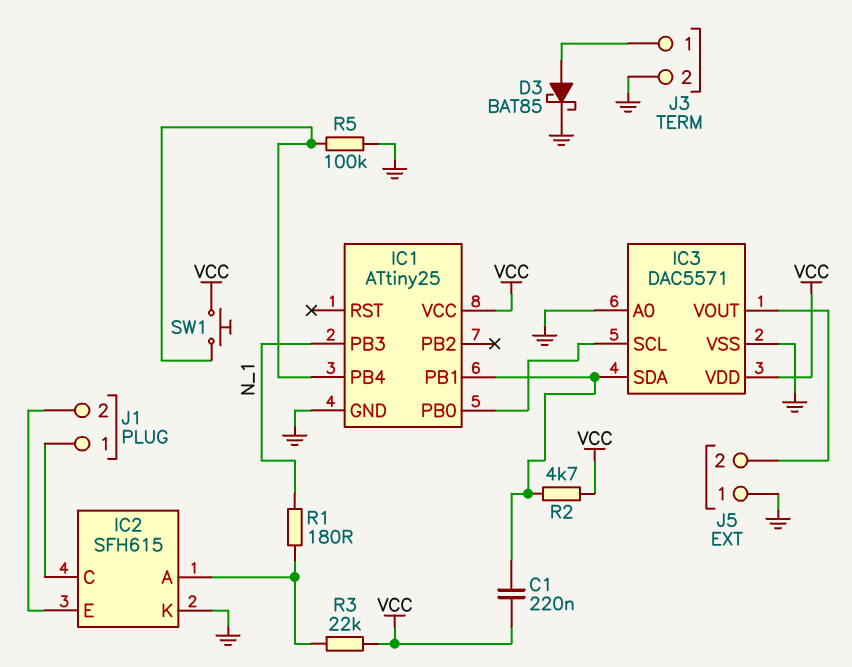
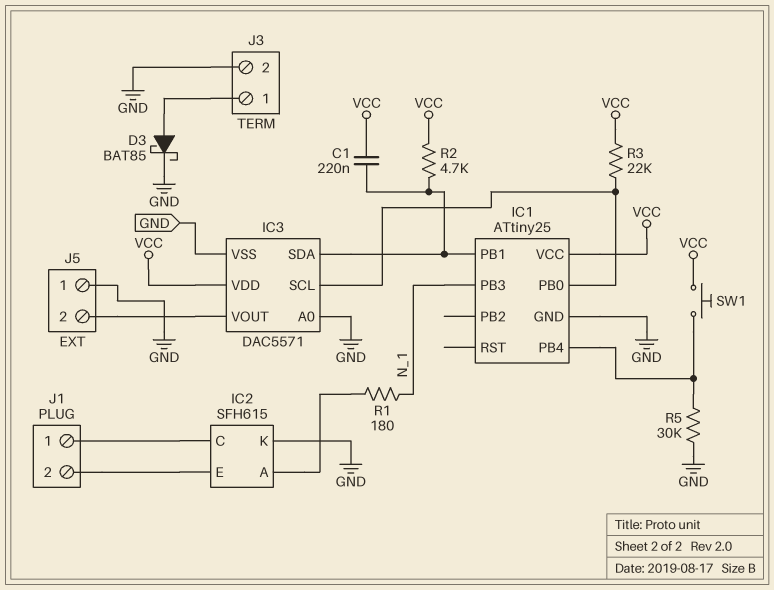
R3: 22k (IC2/A, VCC) -> 22k (IC1/PB0, VCC)
R5: 100k (GND, IC1/PB4) -> 30k (GND, IC1/PB4)

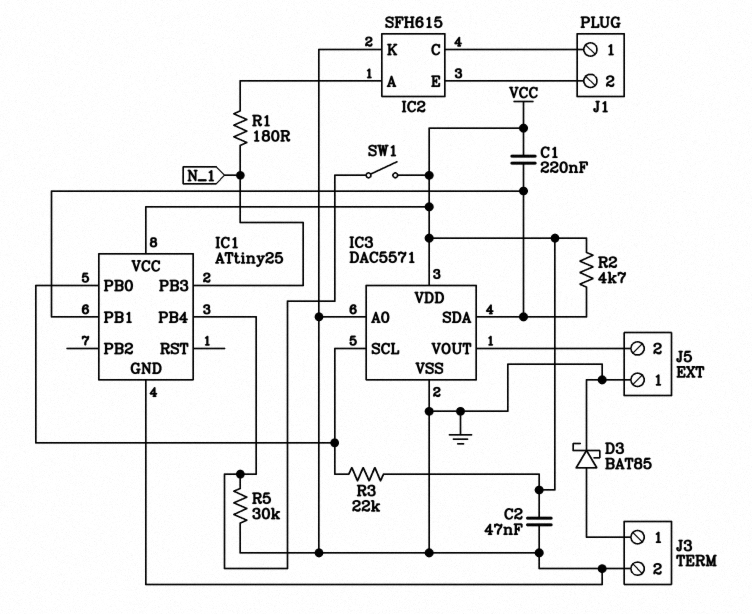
C2: none -> 47nF (GND, VCC)
SW1: button (IC1/PB4, VCC) -> switch (IC1/PB4, VCC)

